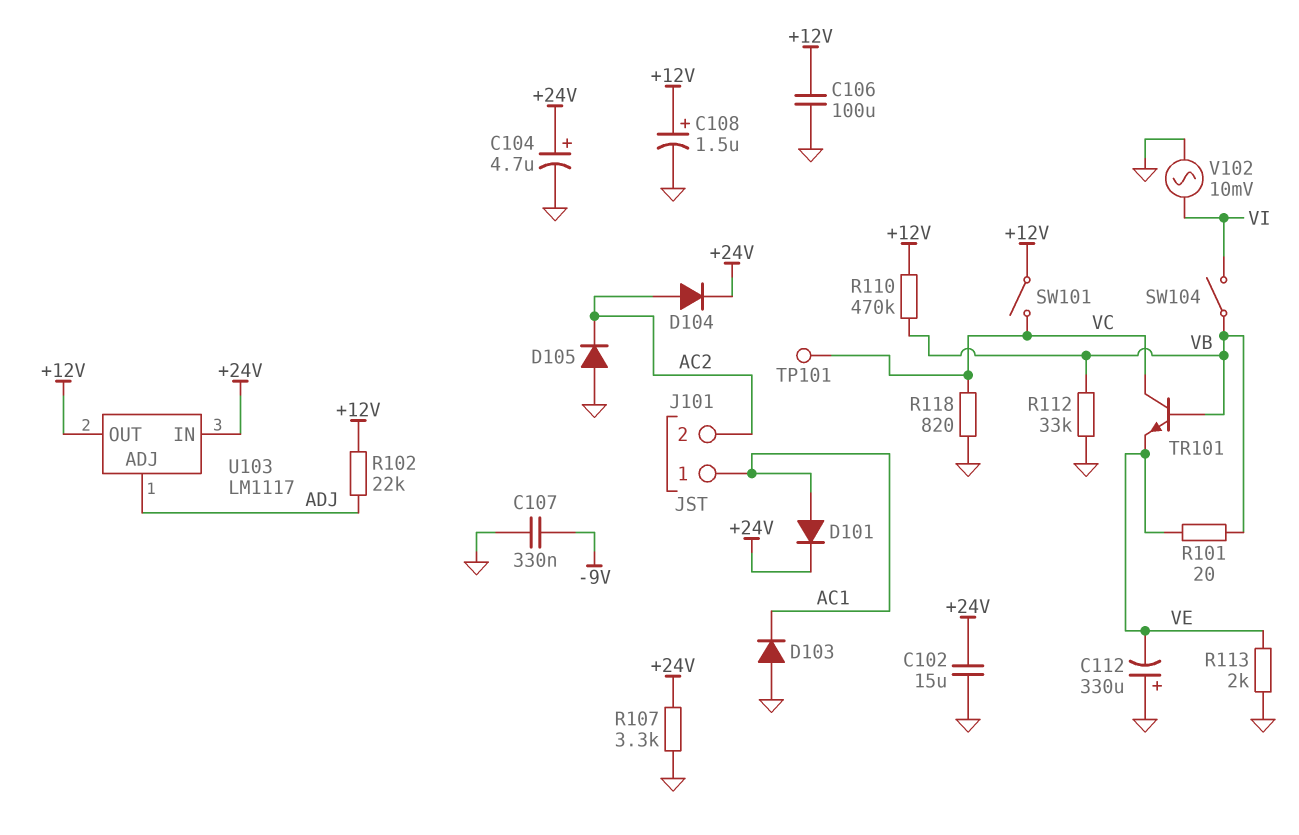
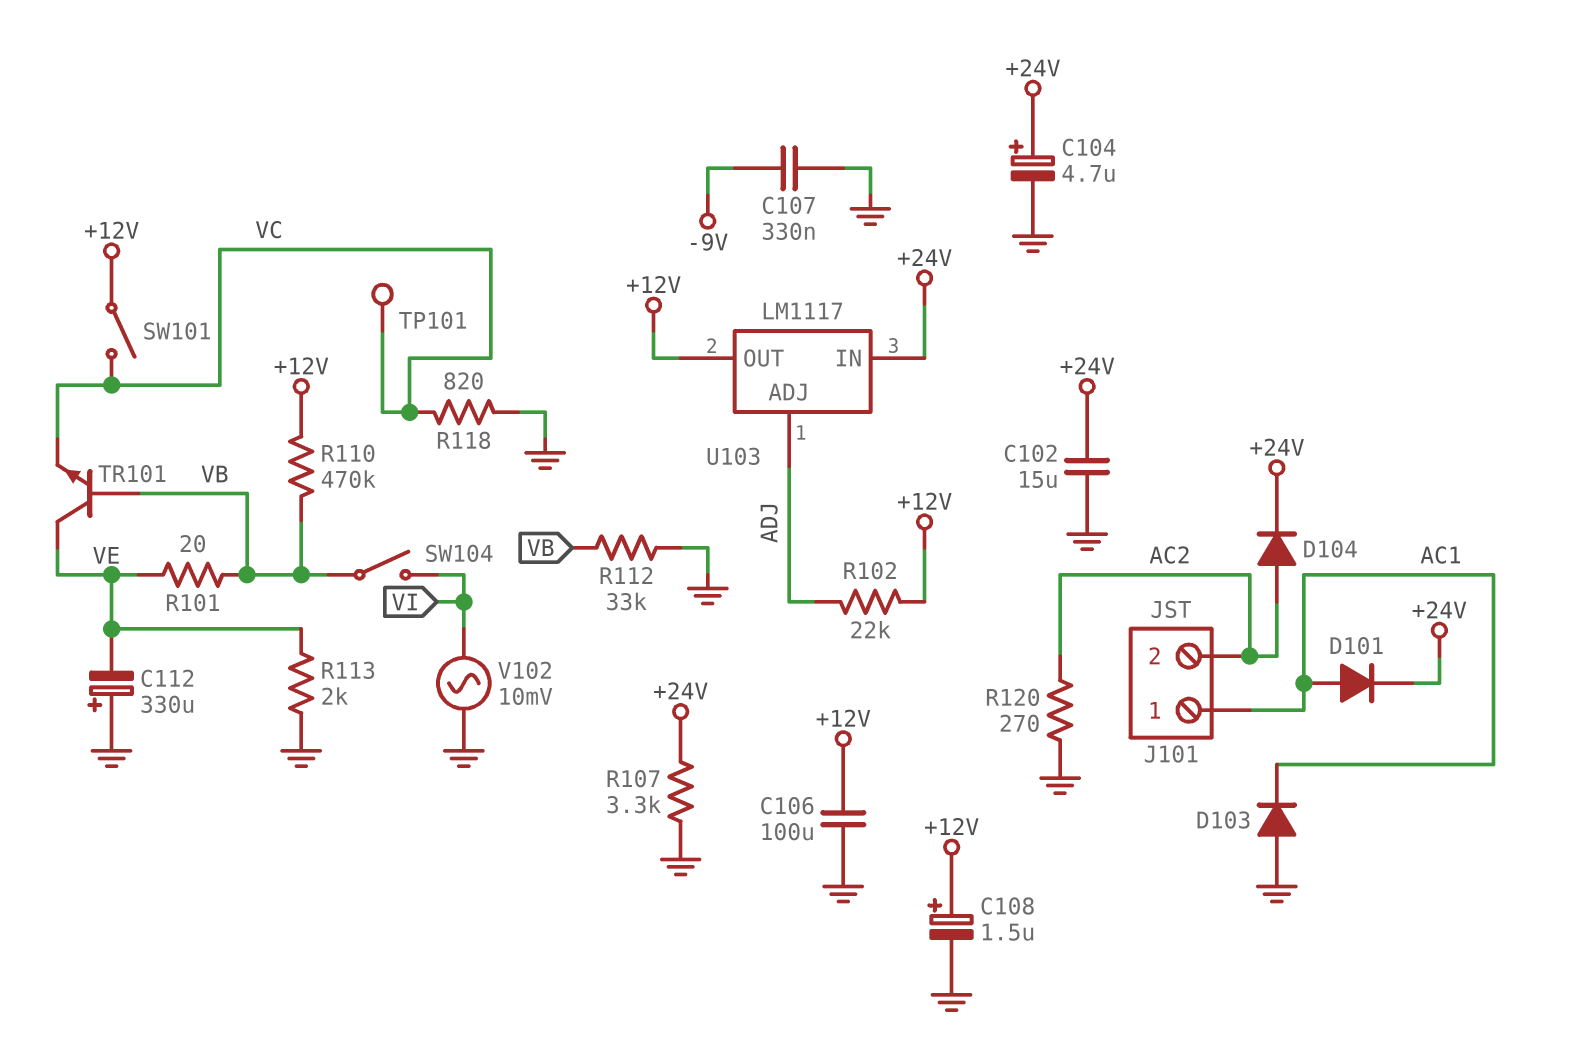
D105: diode (A GND, K AC2) -> none
R120: none -> 270 (AC2, GND)
TR101: NPN (B VB, C VC, E VE) -> NPN (B VB, C VE, E VC)

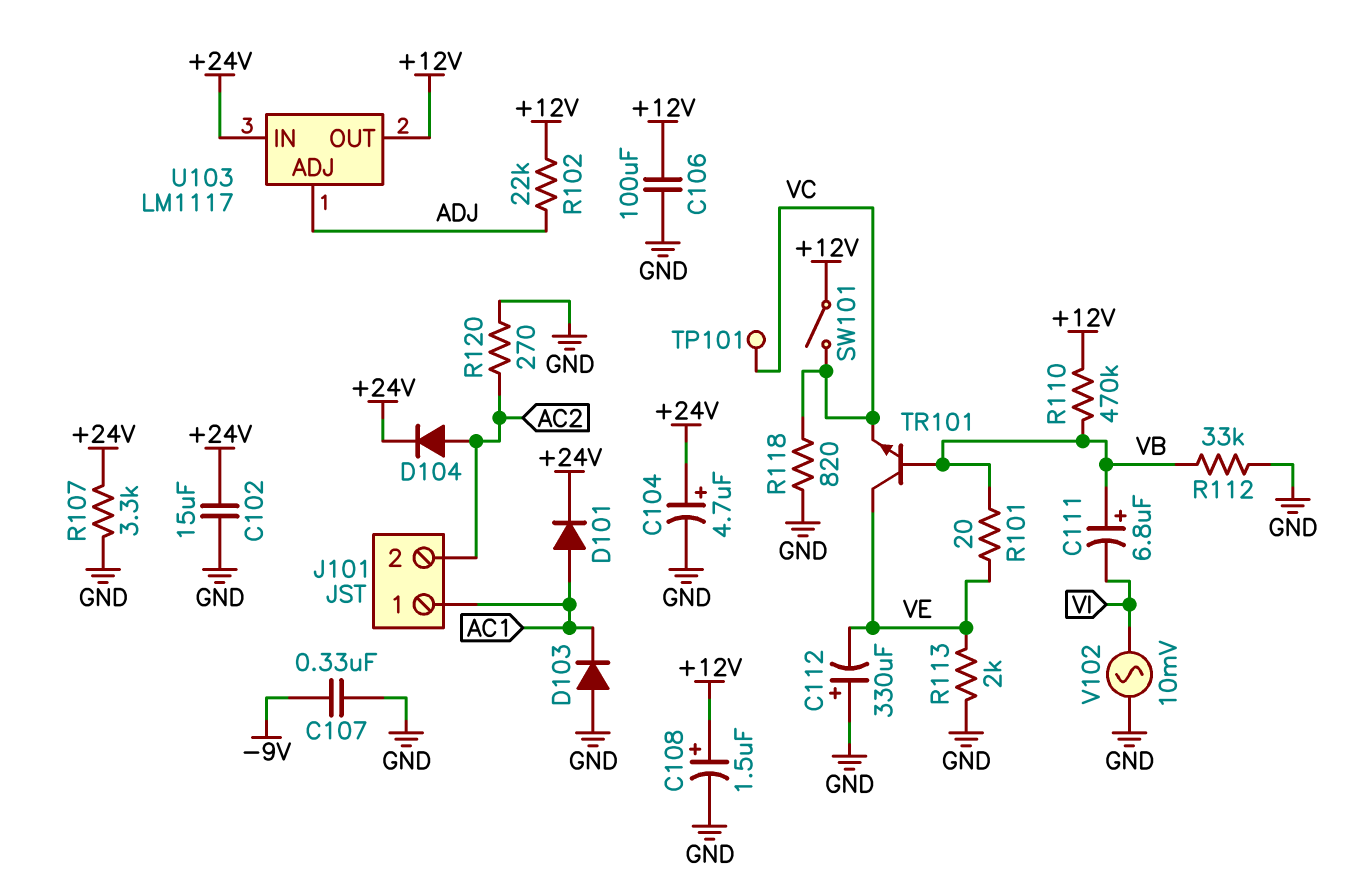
C111: none -> 6.8uF (plus VB, minus VI)
SW104: switch (VB, VI) -> none

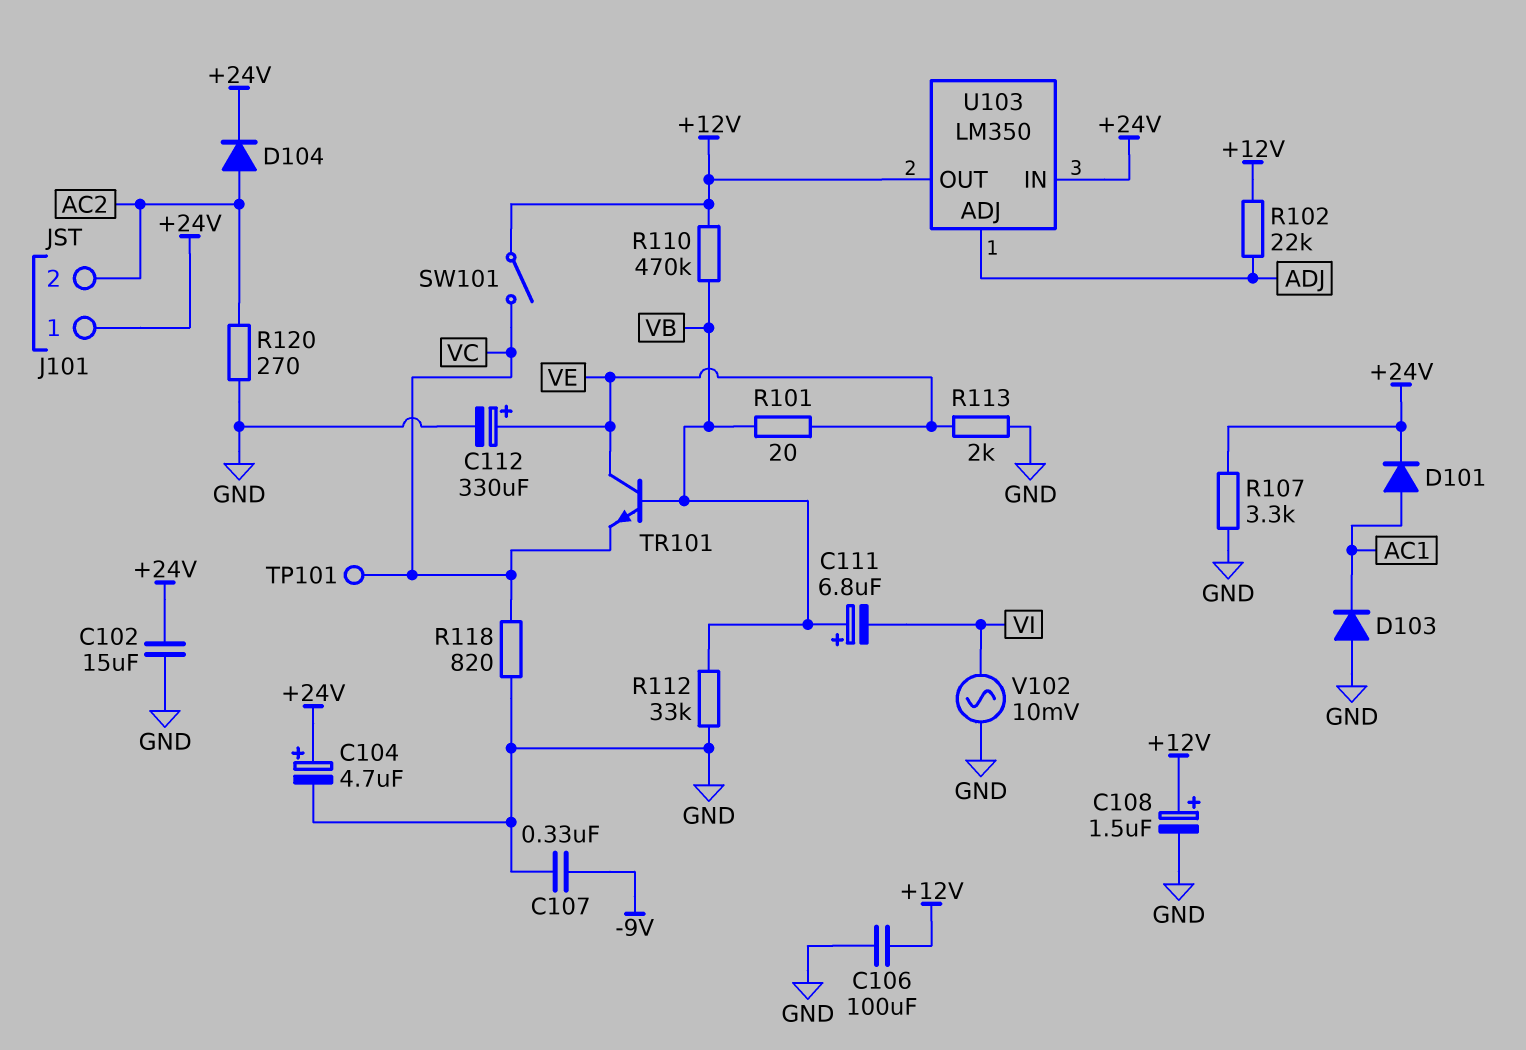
C112: 330uF (plus GND, minus VE) -> 330uF (plus VE, minus GND)
J101 pin 1: AC1 -> +24V
U103: LM1117 -> LM350

